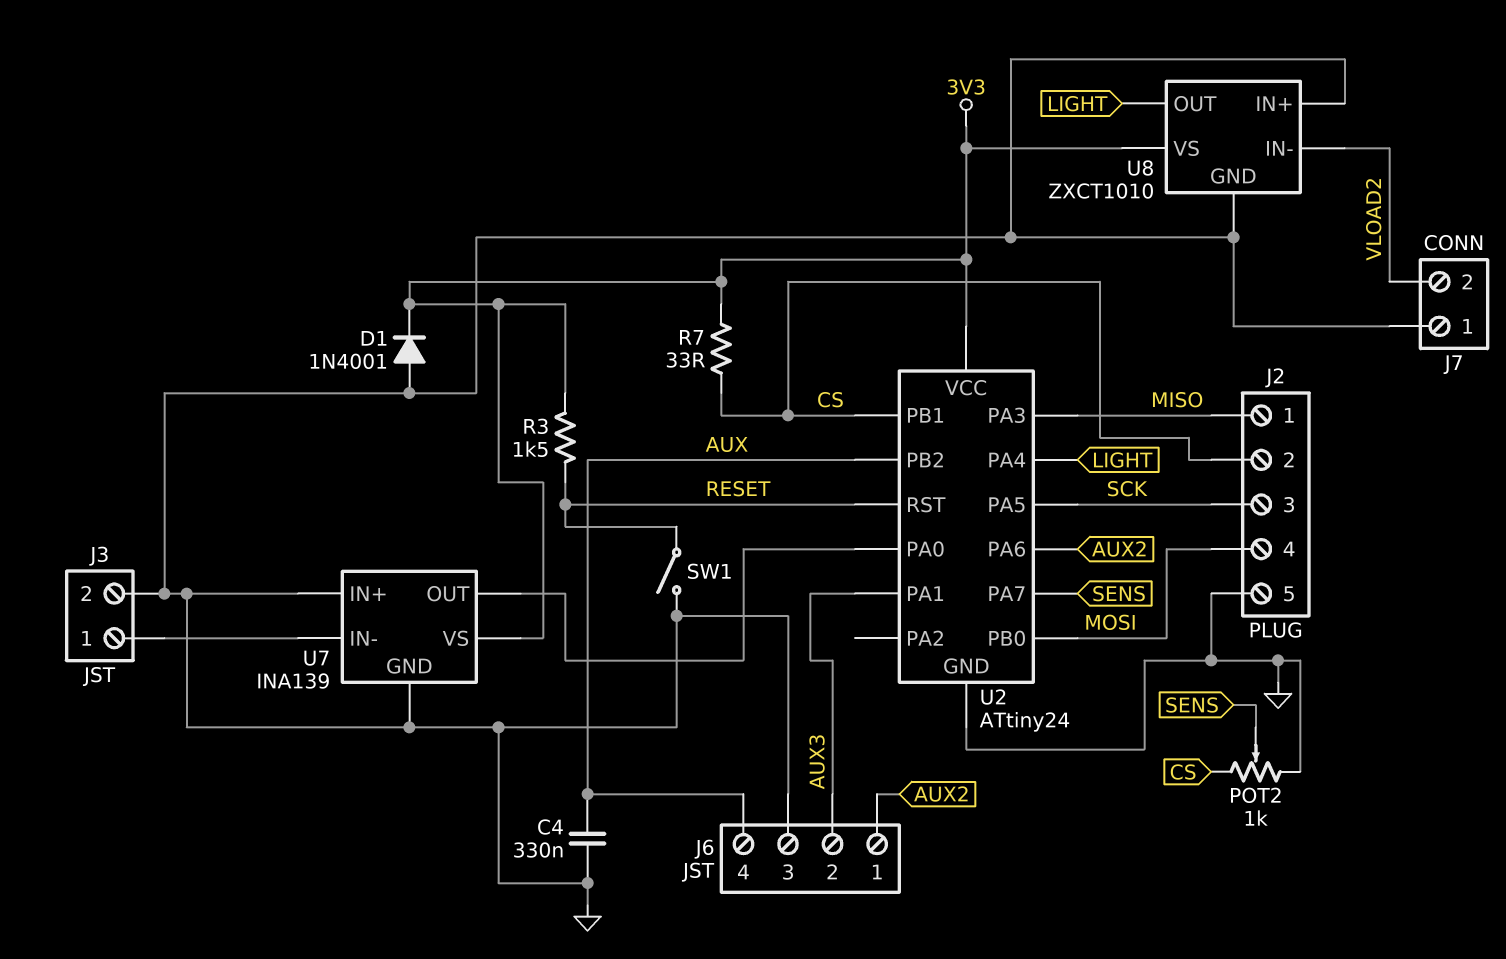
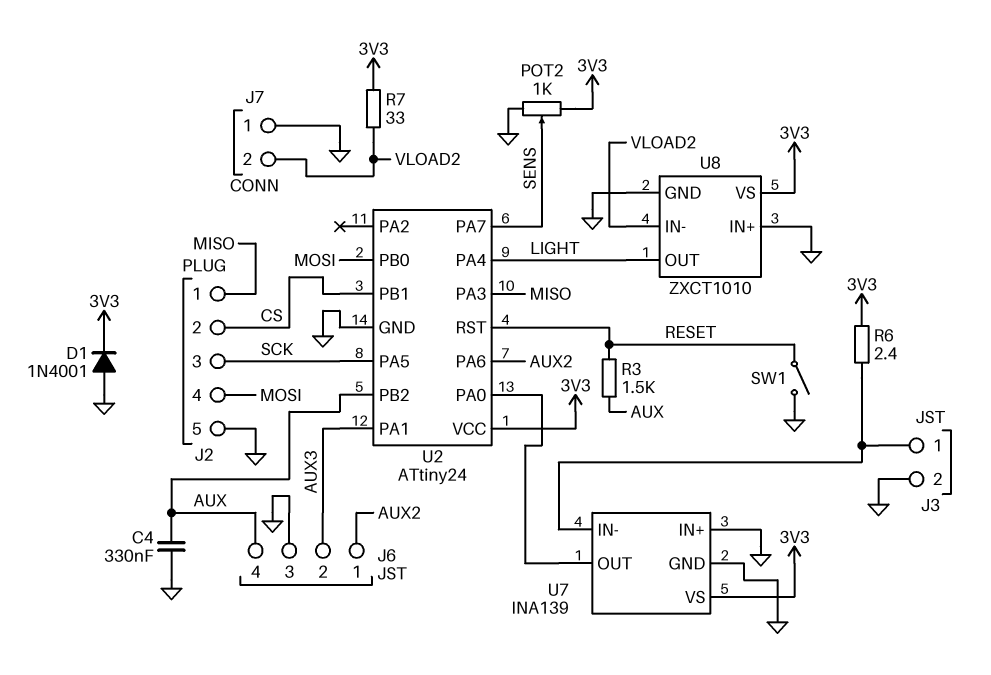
POT2: 1k (CS, GND, wiper SENS) -> 1k (3V3, GND, wiper SENS)
R3: 1.5k (3V3, RESET) -> 1.5k (AUX, RESET)
R6: none -> 2.4 (3V3, J3/1)
R7: 33 (3V3, CS) -> 33 (3V3, VLOAD2)

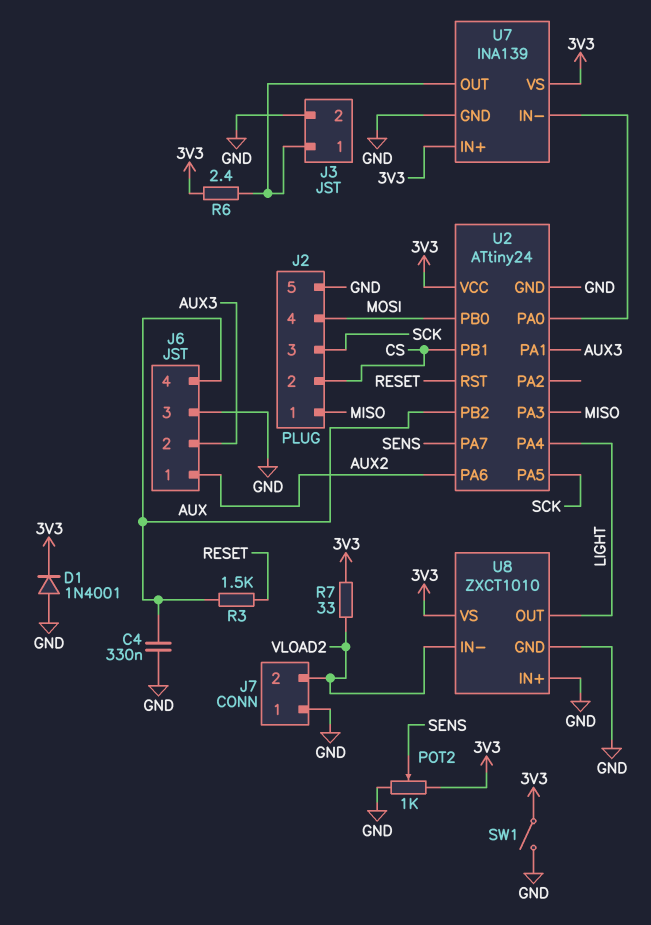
SW1: switch (GND, RESET) -> switch (3V3, GND)
U7 pin IN+: GND -> 3V3
U7 pin IN-: J3/1 -> U2/PA0
U7 pin OUT: U2/PA0 -> J3/1

